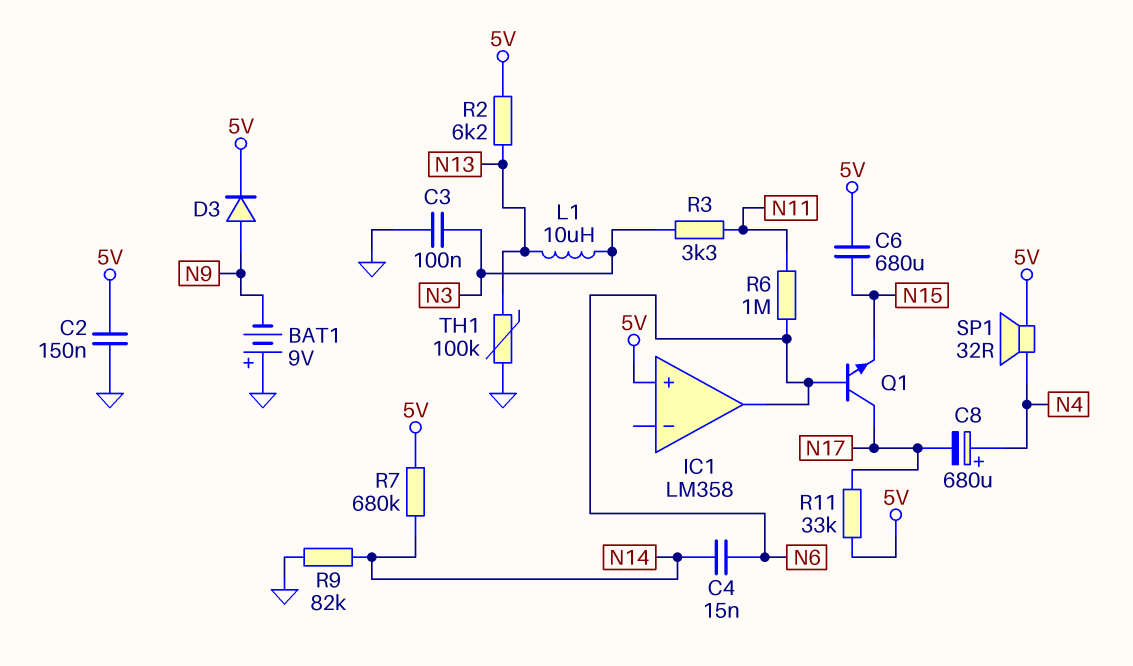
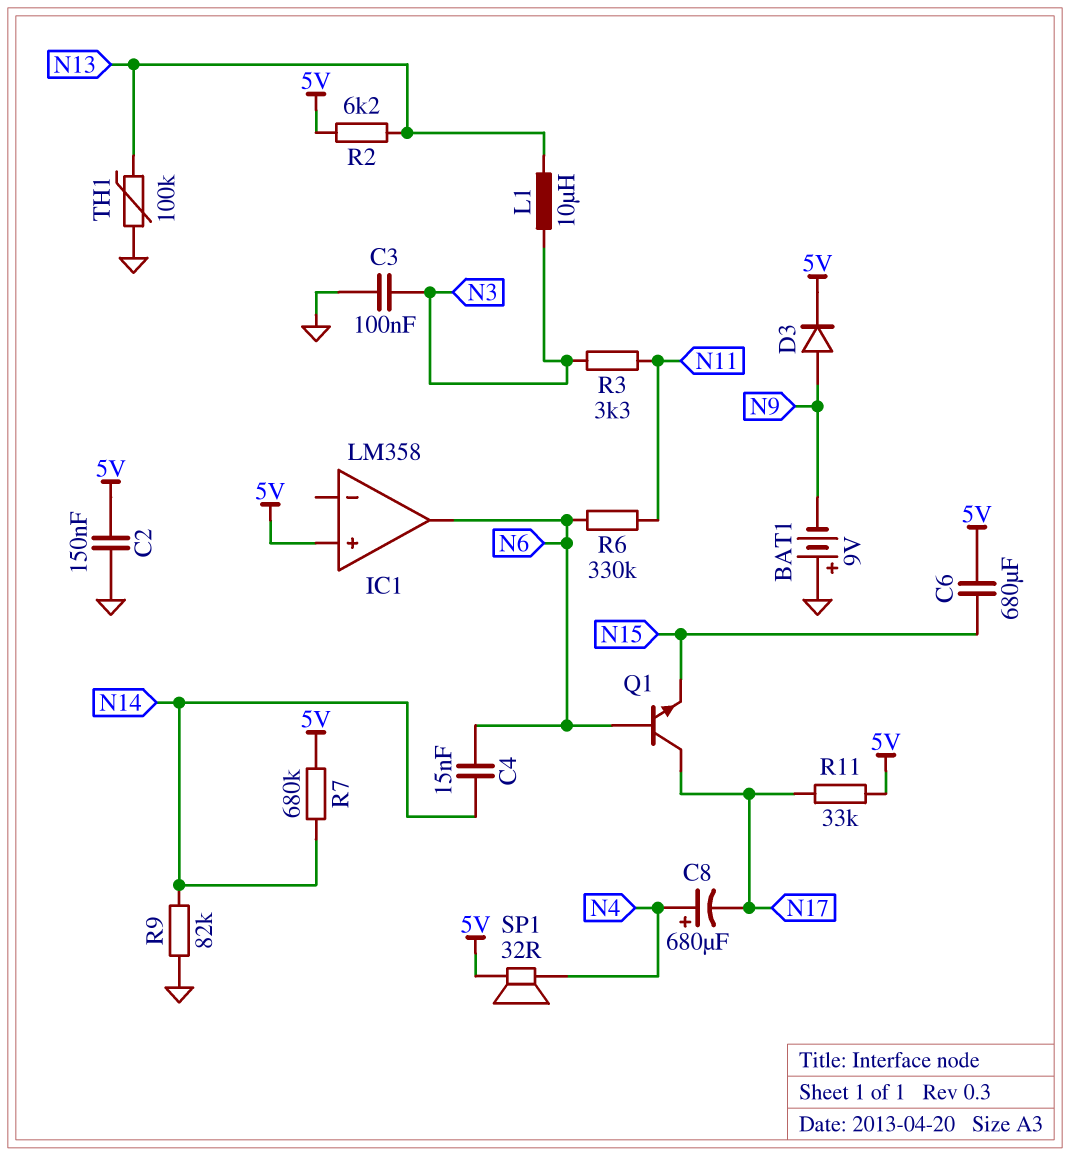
R6: 1M (N6, N11) -> 330k (N6, N11)

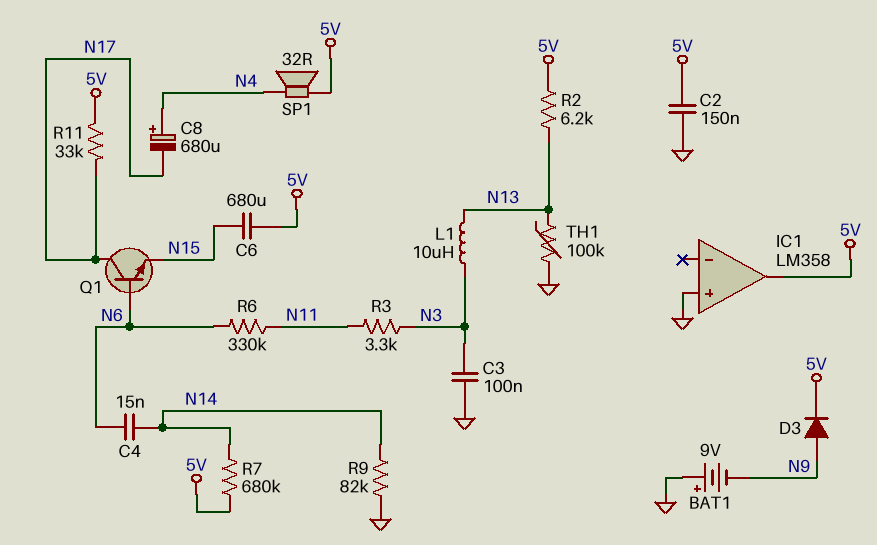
IC1 pin in+: 5V -> GND
IC1 pin out: N6 -> 5V

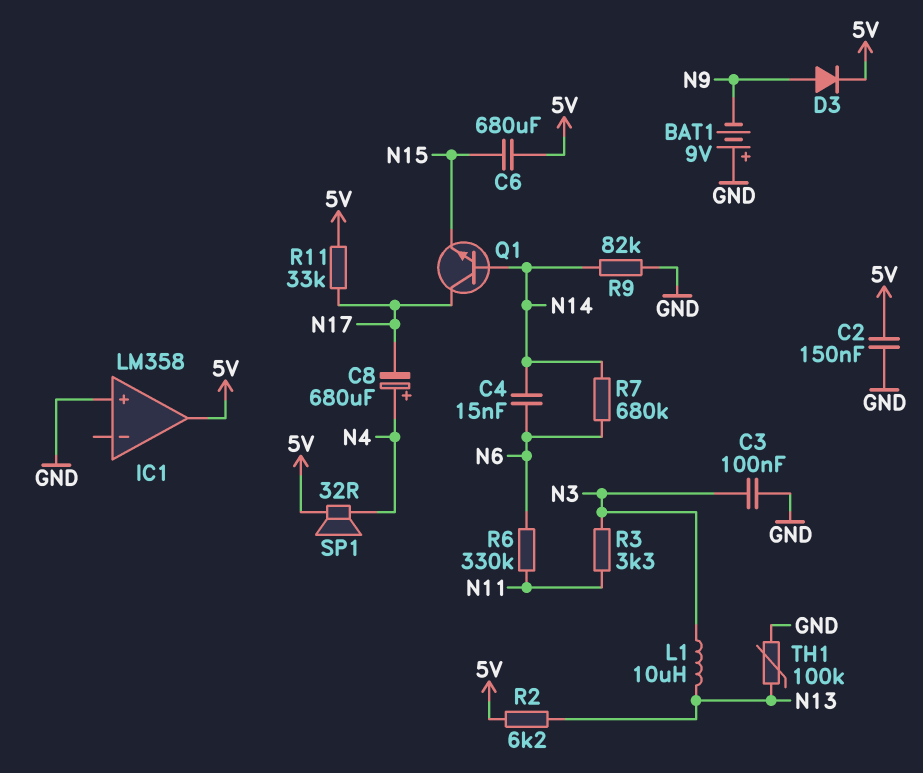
Q1: NPN (B N6, C N17, E N15) -> NPN (B N14, C N17, E N15)
R7: 680k (5V, N14) -> 680k (N6, N14)

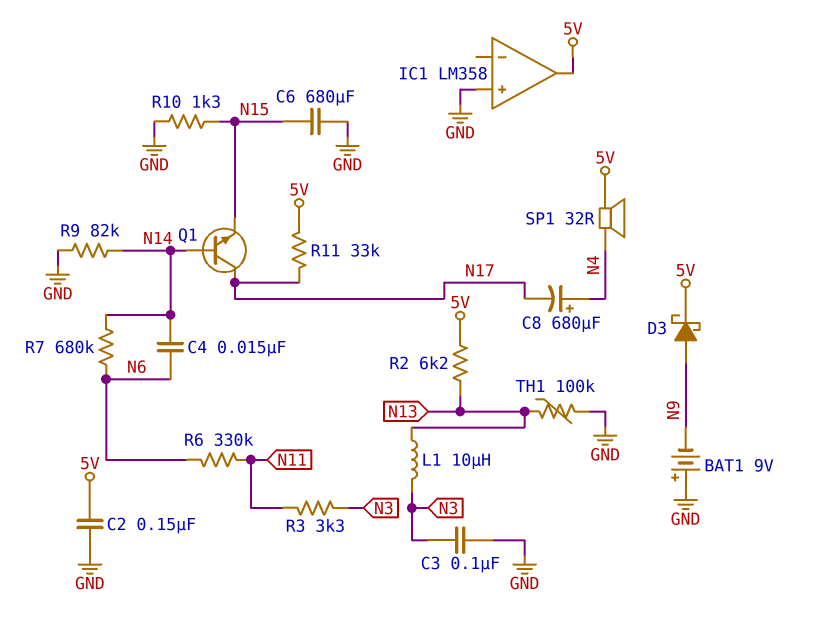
C6: 680uF (5V, N15) -> 680uF (GND, N15)
D3: diode (A N9, K 5V) -> schottky (A N9, K 5V)
R10: none -> 1.3k (GND, N15)

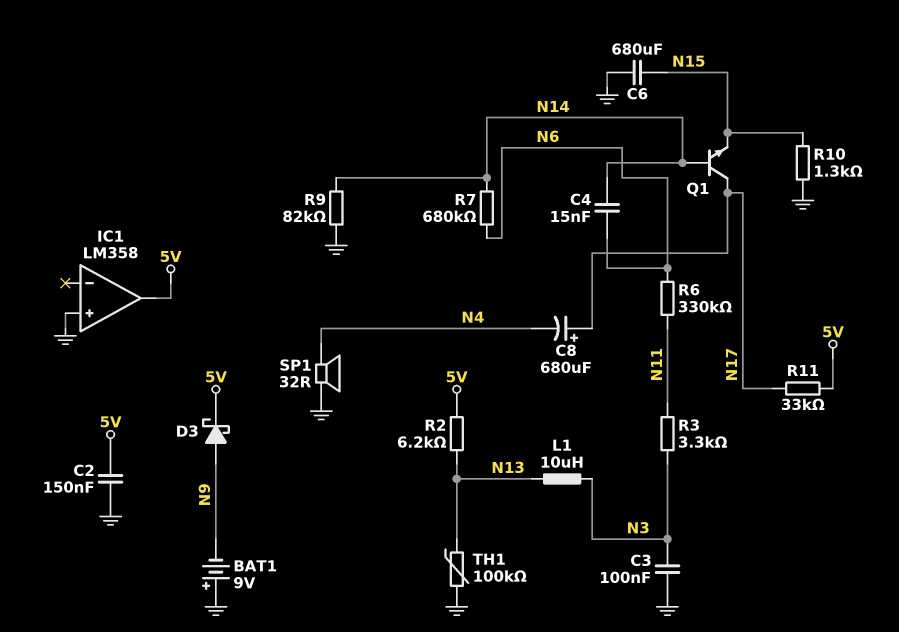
C8: 680uF (plus N4, minus N17) -> 680uF (plus N17, minus N4)
SP1: speaker 32R (5V, N4) -> speaker 32R (GND, N4)

